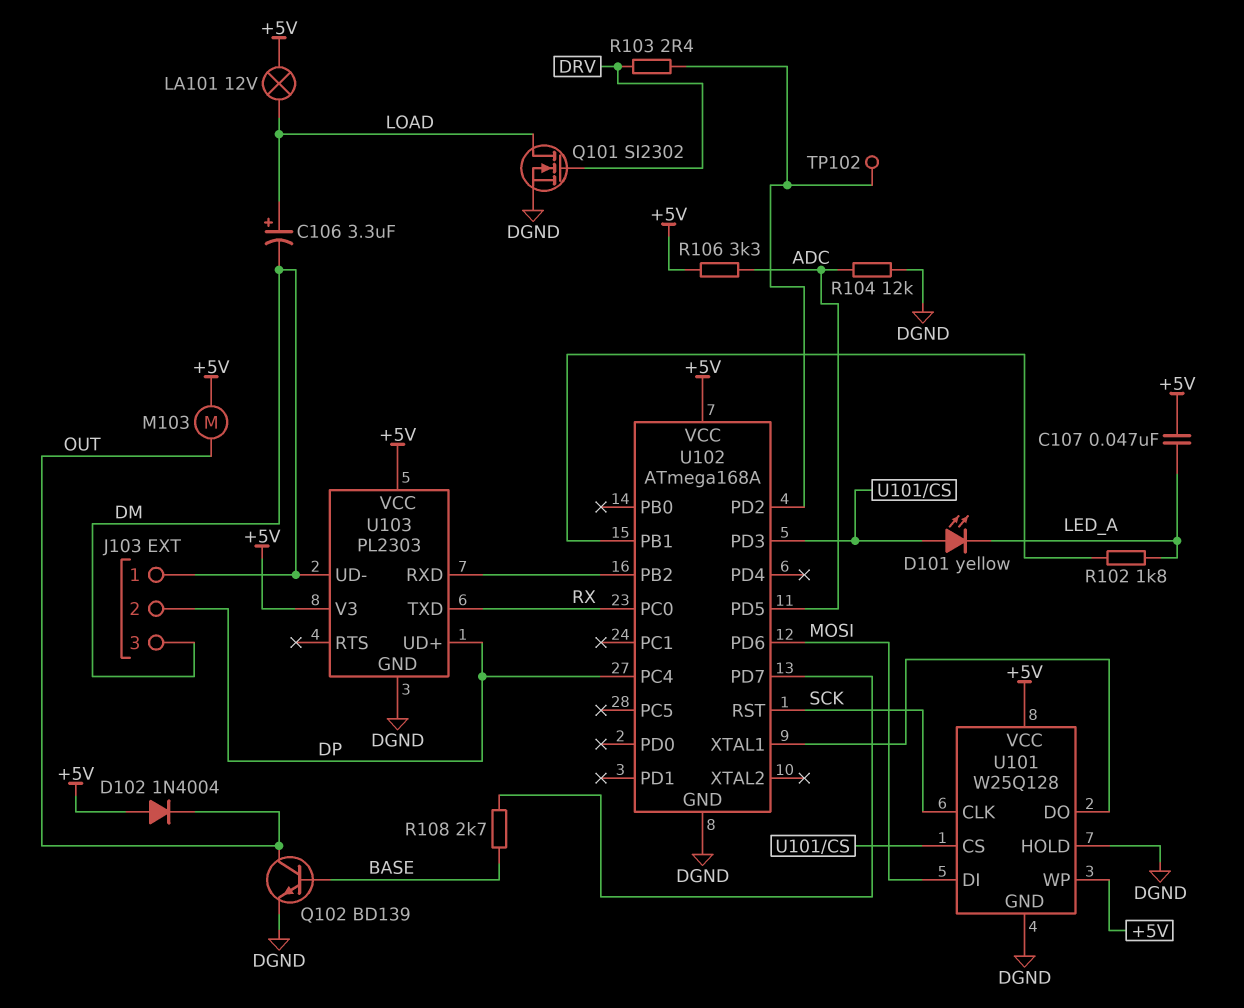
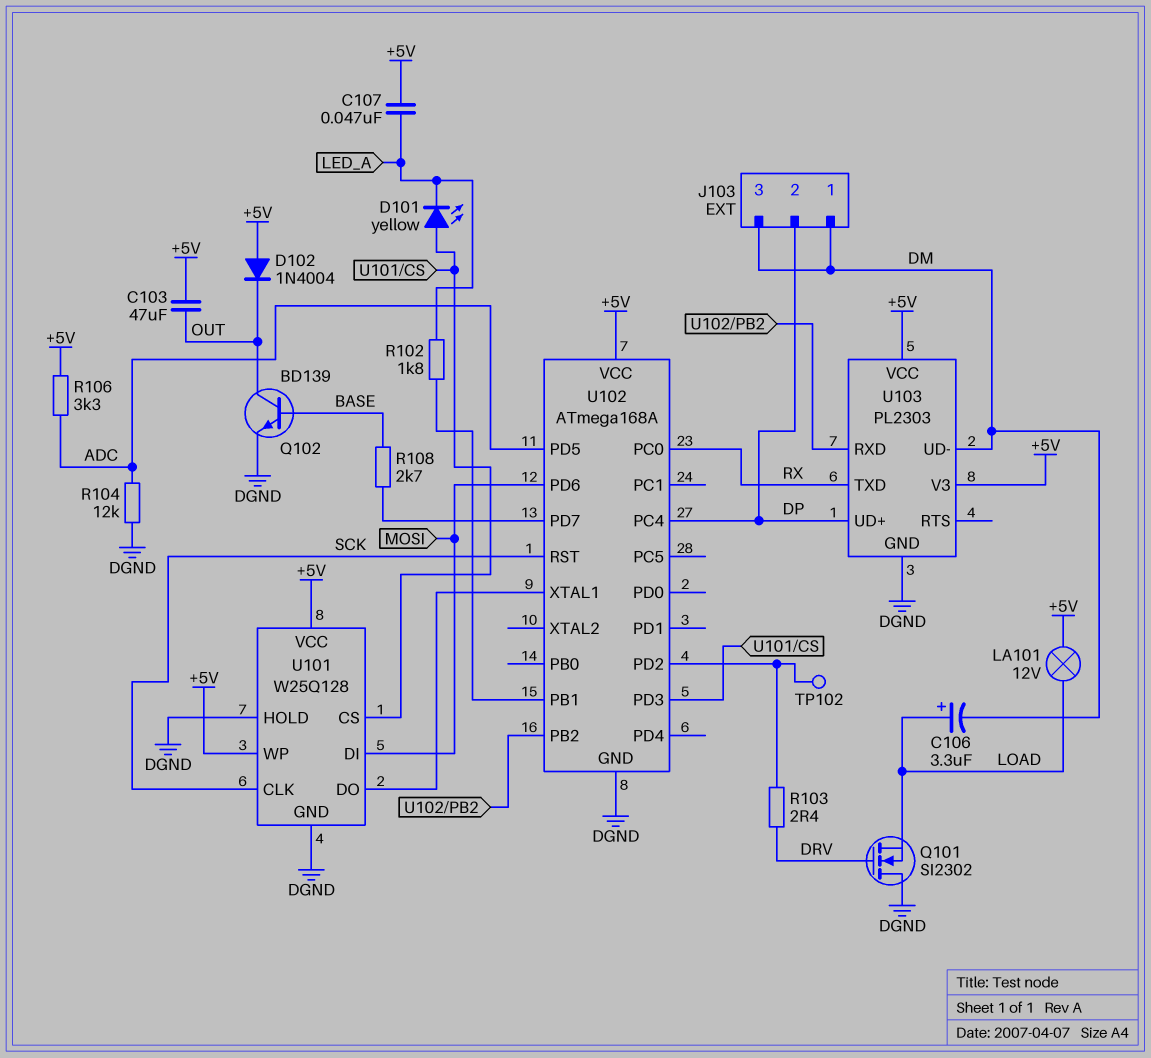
C103: none -> 47uF (+5V, OUT)
M103: motor (+5V, OUT) -> none
Q101: NMOS SI2302 (G DRV, D LOAD, S DGND) -> NMOS SI2302 (G DRV, D DGND, S LOAD)

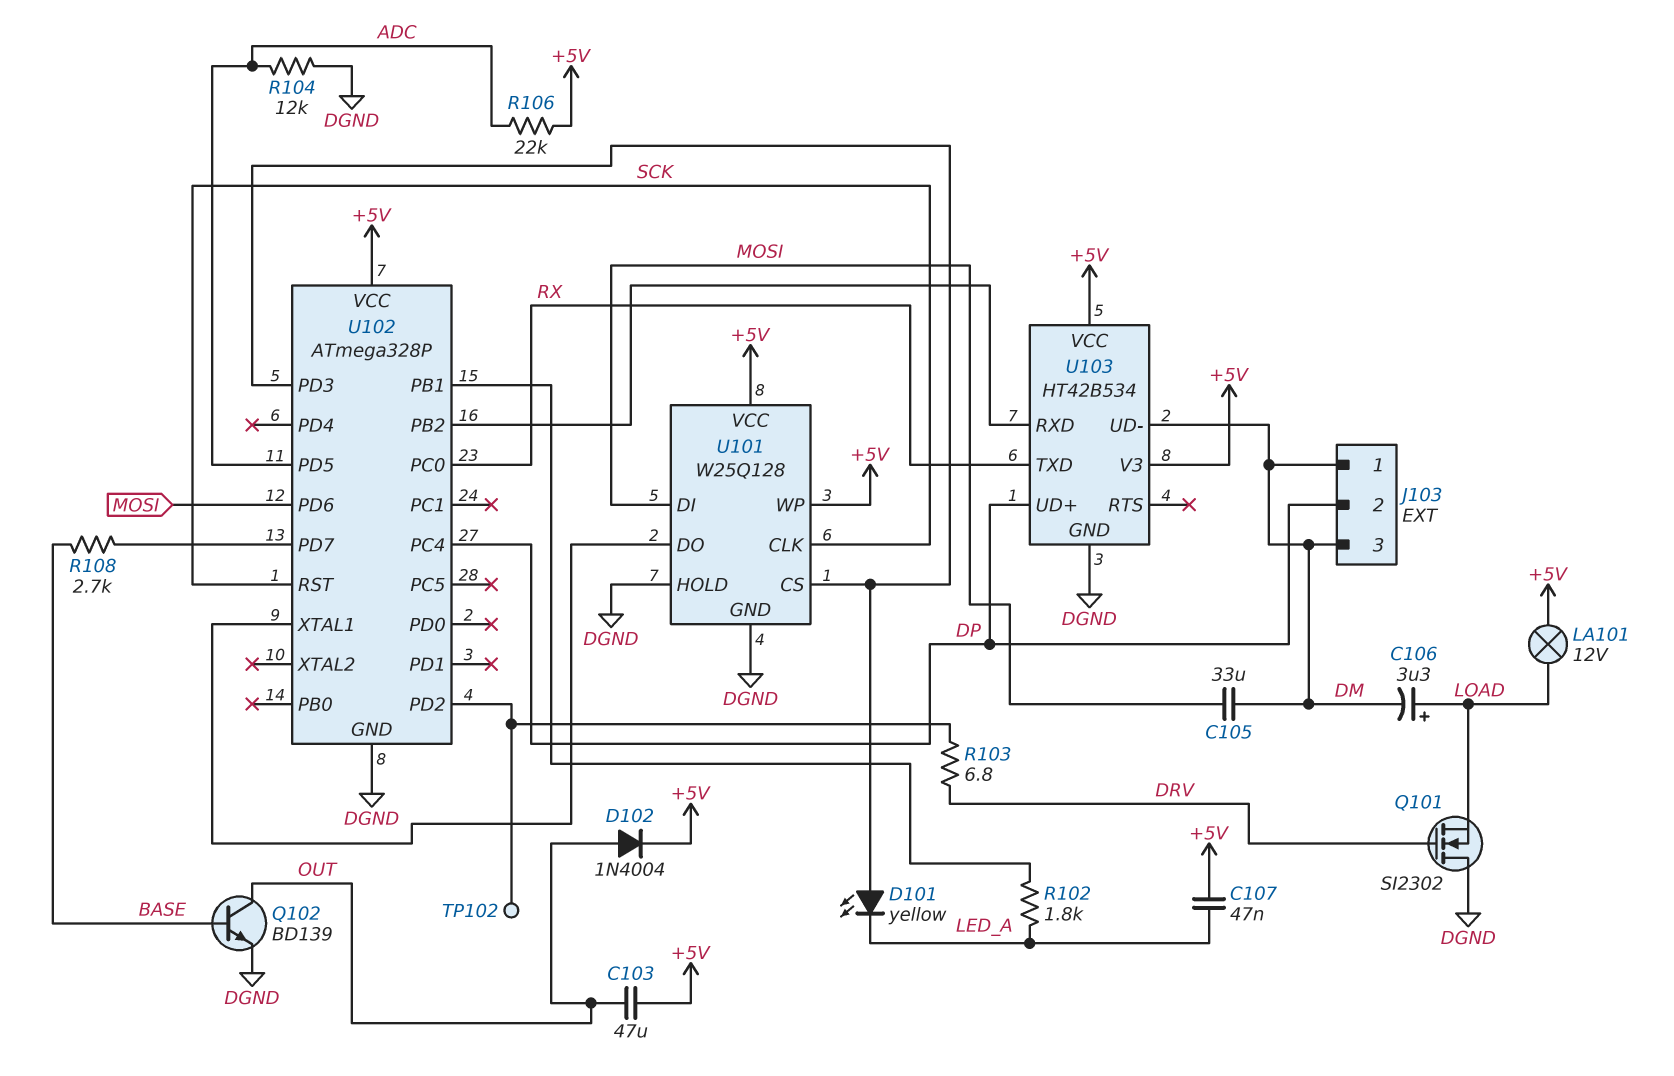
C105: none -> 33uF (DM, MOSI)
D102: diode 1N4004 (A +5V, K OUT) -> diode 1N4004 (A OUT, K +5V)
R103: 2.4 (DRV, U102/PD2) -> 6.8 (DRV, U102/PD2)
R106: 3.3k (+5V, ADC) -> 22k (+5V, ADC)
U102: ATmega168A -> ATmega328P
U103: PL2303 -> HT42B534

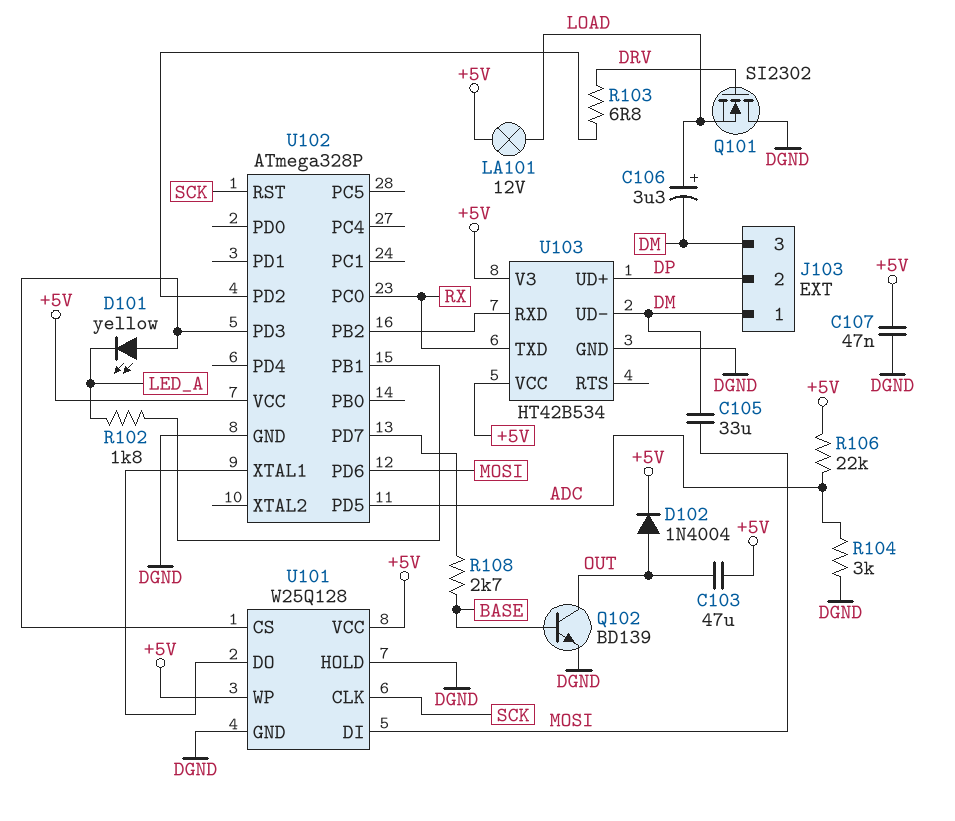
C107: 47nF (+5V, LED_A) -> 47nF (+5V, DGND)
R104: 12k (ADC, DGND) -> 3k (ADC, DGND)
TP102: test point (U102/PD2) -> none
U102 pin PC4: DP -> none

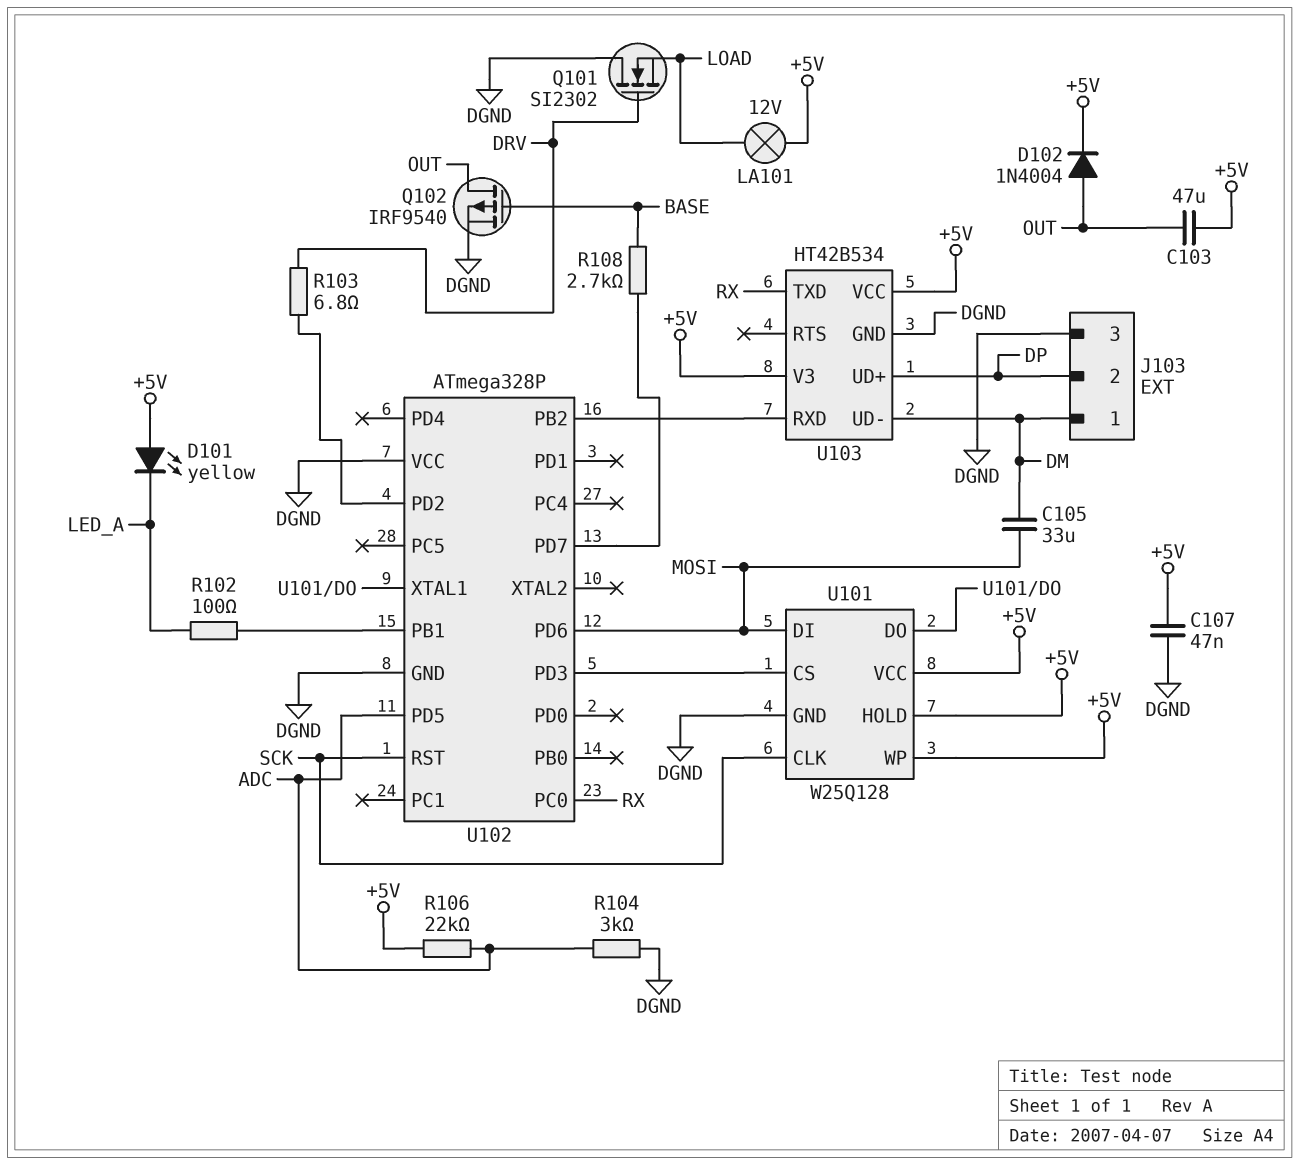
C106: 3.3uF (plus LOAD, minus DM) -> none
D101: LED yellow (A U101/CS, K LED_A) -> LED yellow (A +5V, K LED_A)
J103 pin 3: DM -> DGND
Q102: NPN BD139 (B BASE, C OUT, E DGND) -> PMOS IRF9540 (G BASE, D OUT, S DGND)
R102: 1.8k (LED_A, U102/PB1) -> 100 (LED_A, U102/PB1)
U101 pin HOLD: DGND -> +5V
U102 pin VCC: +5V -> DGND

